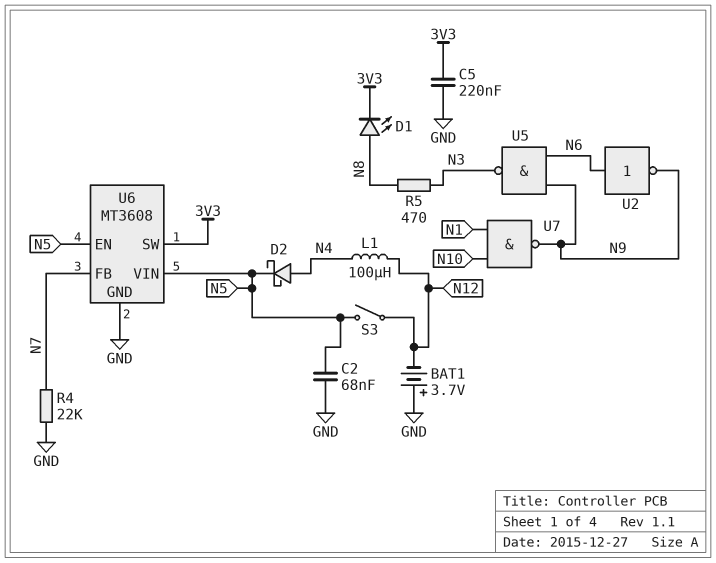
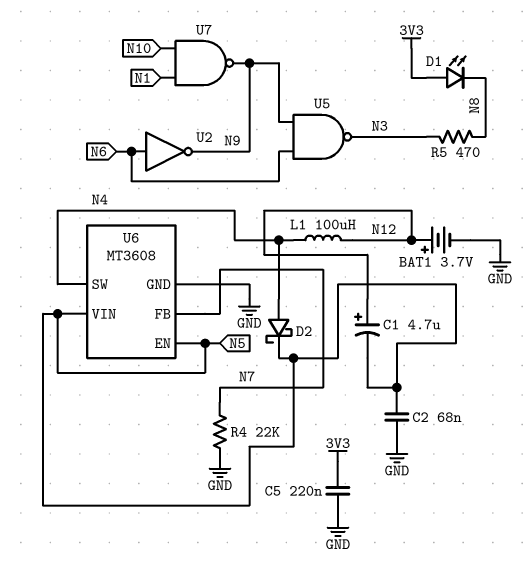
BAT1: 3.7V (plus GND, minus N12) -> 3.7V (plus N12, minus GND)
C1: none -> 4.7uF (plus N12, minus N5)
D1: LED (A N8, K 3V3) -> LED (A 3V3, K N8)
S3: switch (N5, N12) -> none
U6 pin SW: 3V3 -> N4

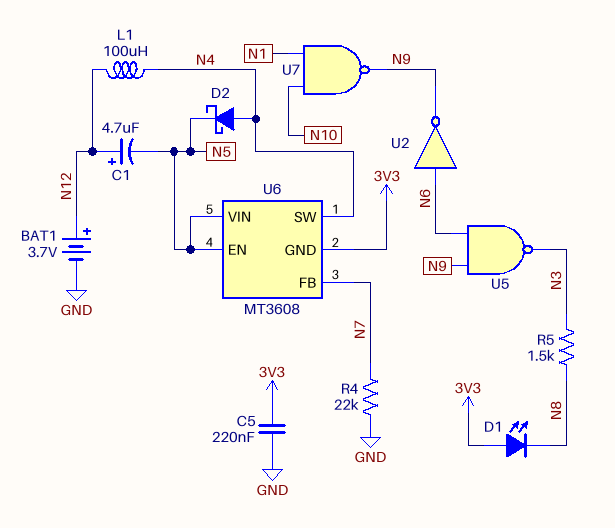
C2: 68nF (GND, N5) -> none
R5: 470 (N3, N8) -> 1.5k (N3, N8)
U6 pin GND: GND -> 3V3

